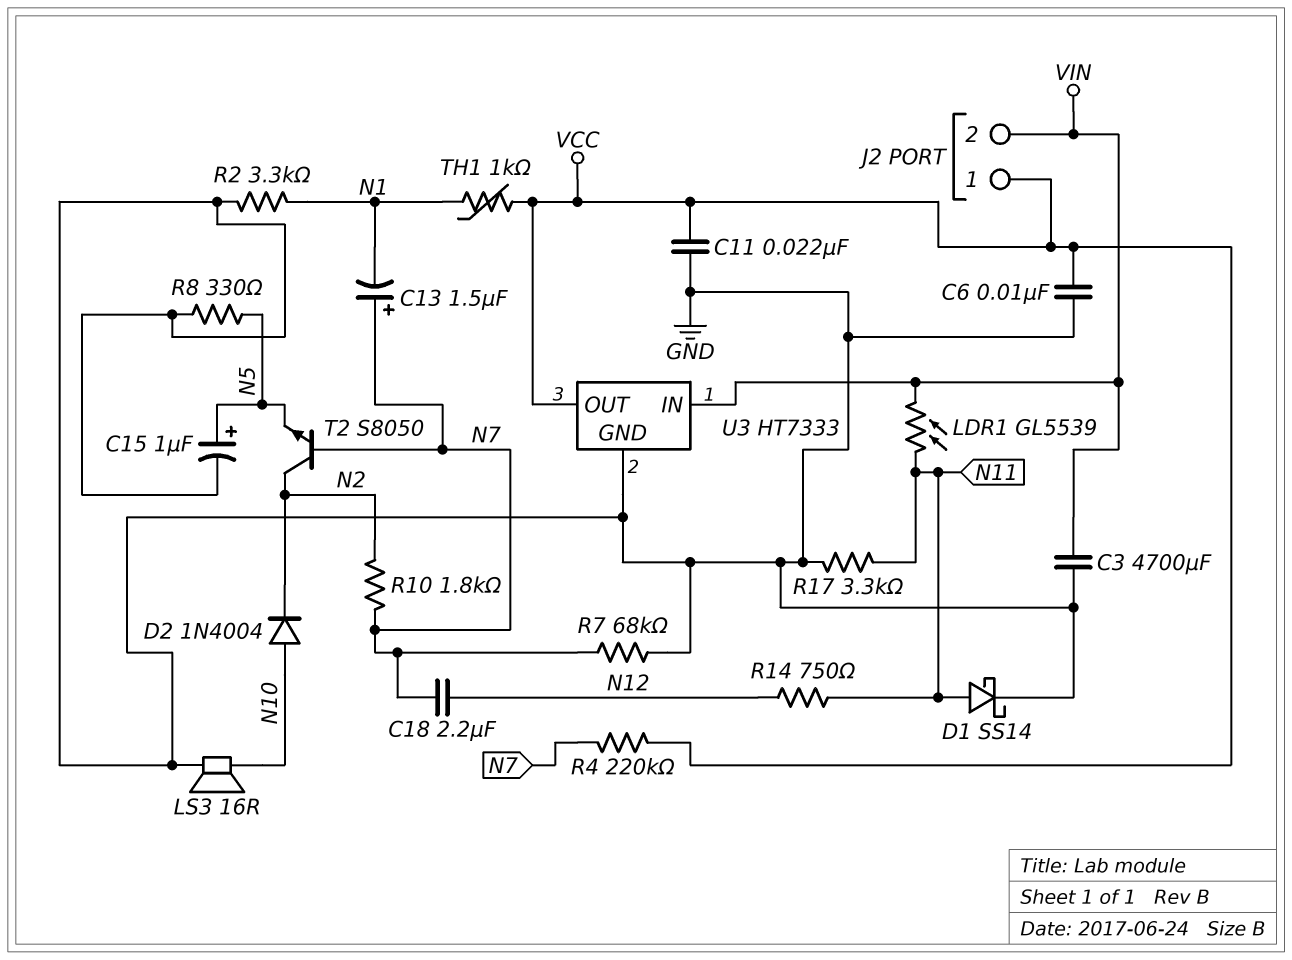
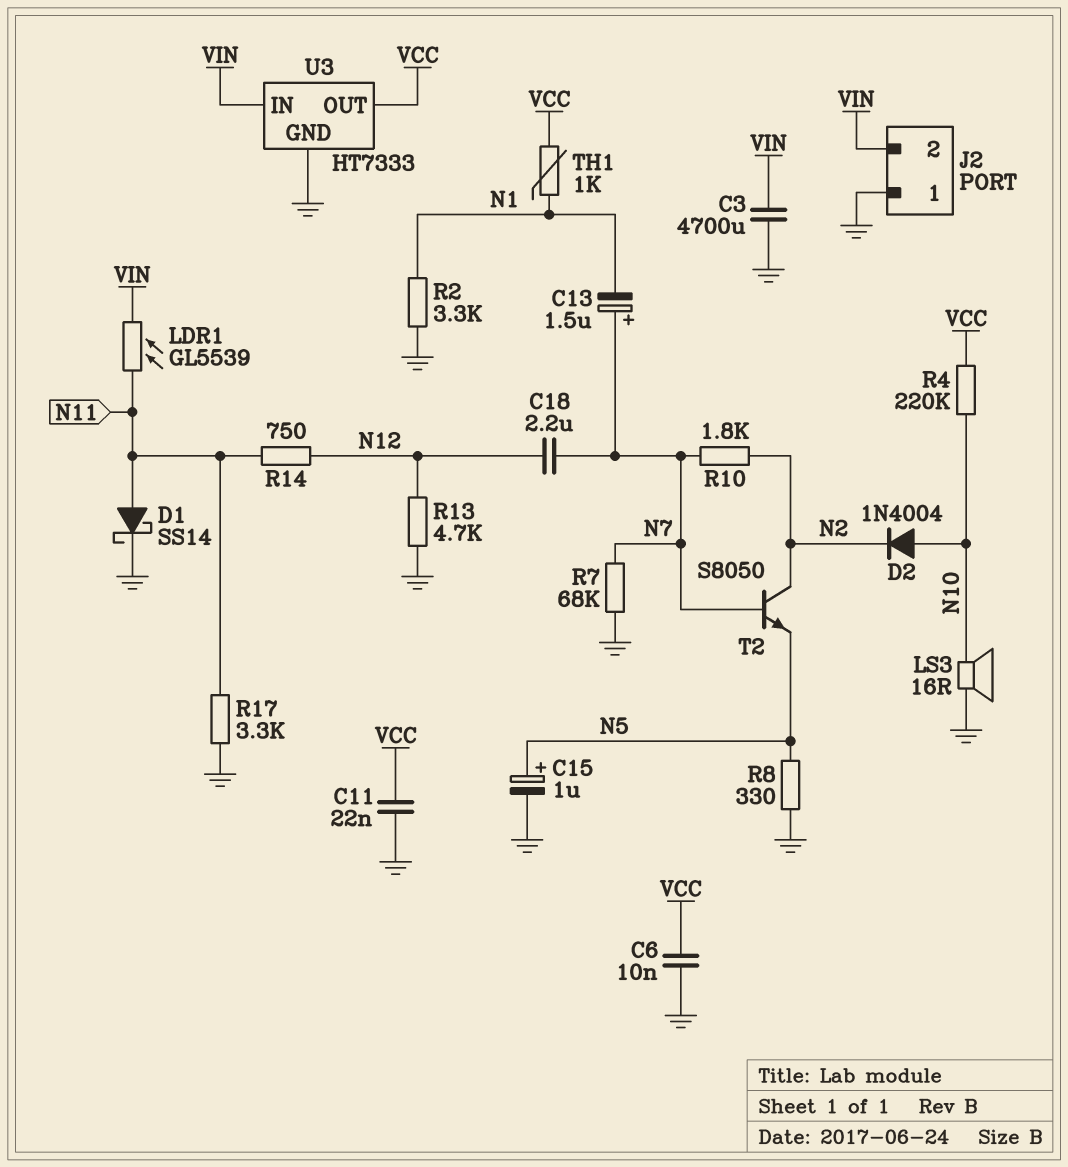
J2 pin 1: VCC -> GND
R4: 220k (N7, VCC) -> 220k (N10, VCC)
R13: none -> 4.7k (GND, N12)

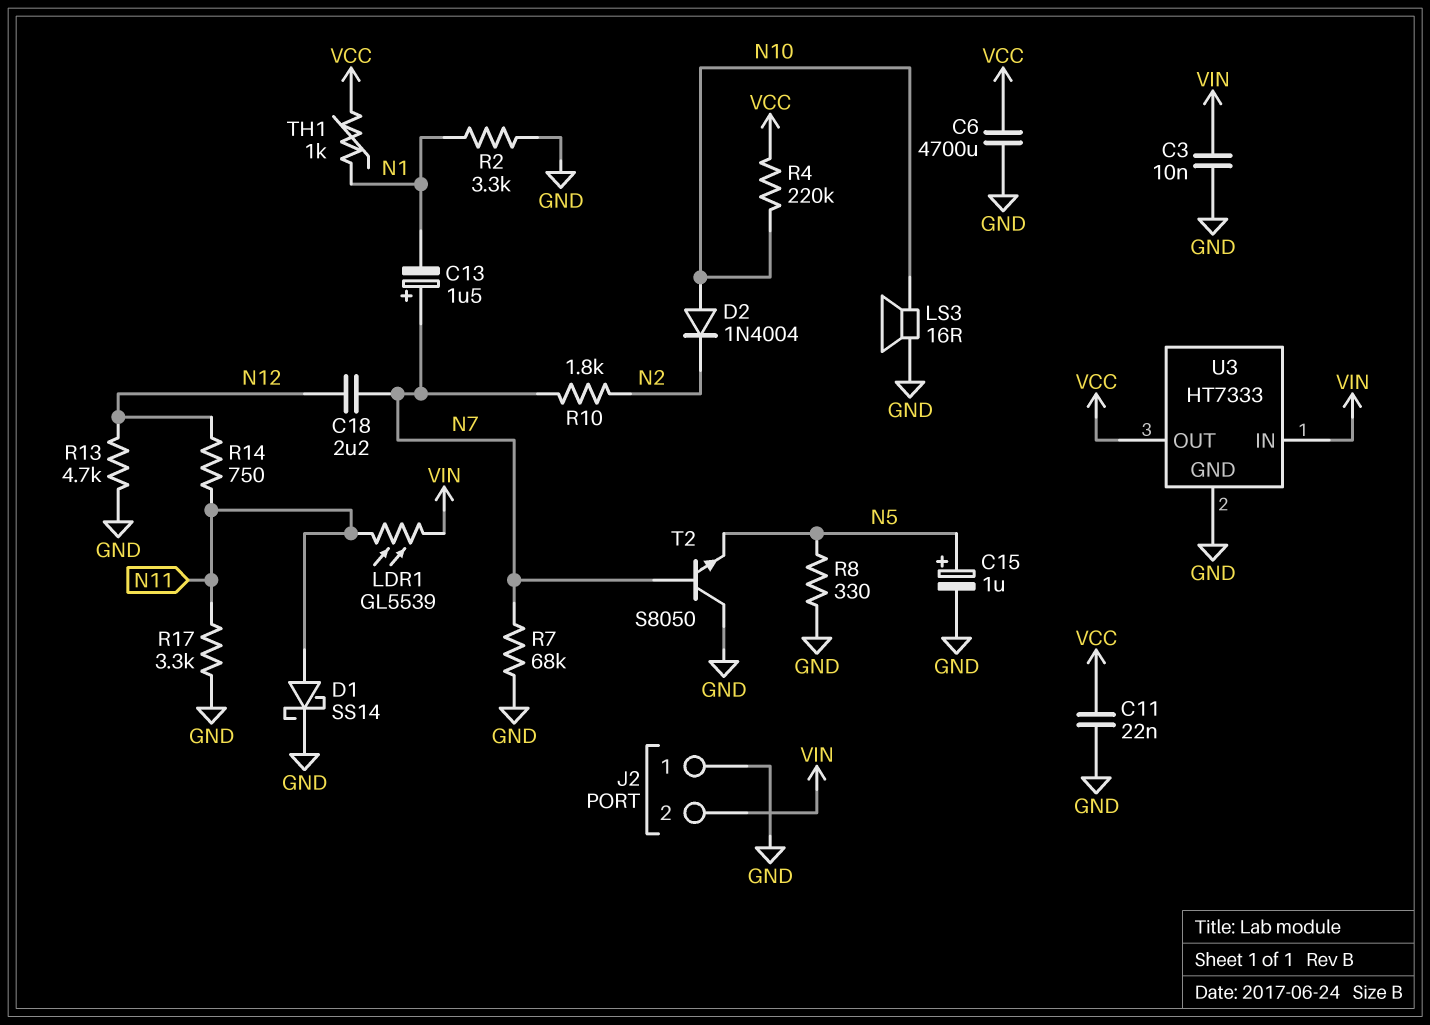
C3: 4700uF (GND, VIN) -> 10nF (GND, VIN)
C6: 10nF (GND, VCC) -> 4700uF (GND, VCC)
T2: NPN S8050 (B N7, C N2, E N5) -> NPN S8050 (B N7, C GND, E N5)

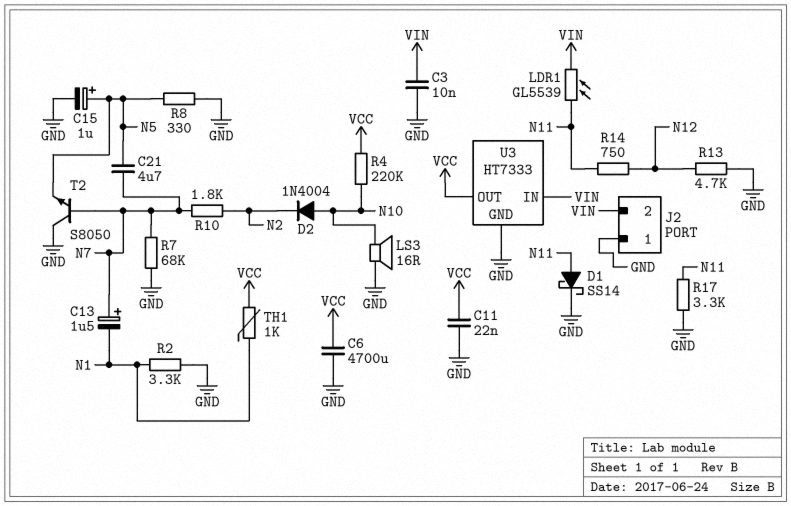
C18: 2.2uF (N7, N12) -> none
C21: none -> 4.7uF (N5, N7)

